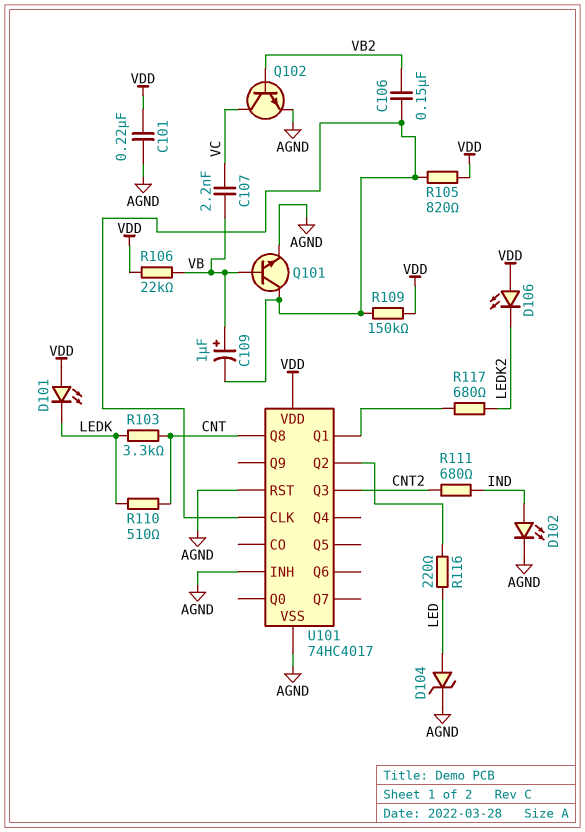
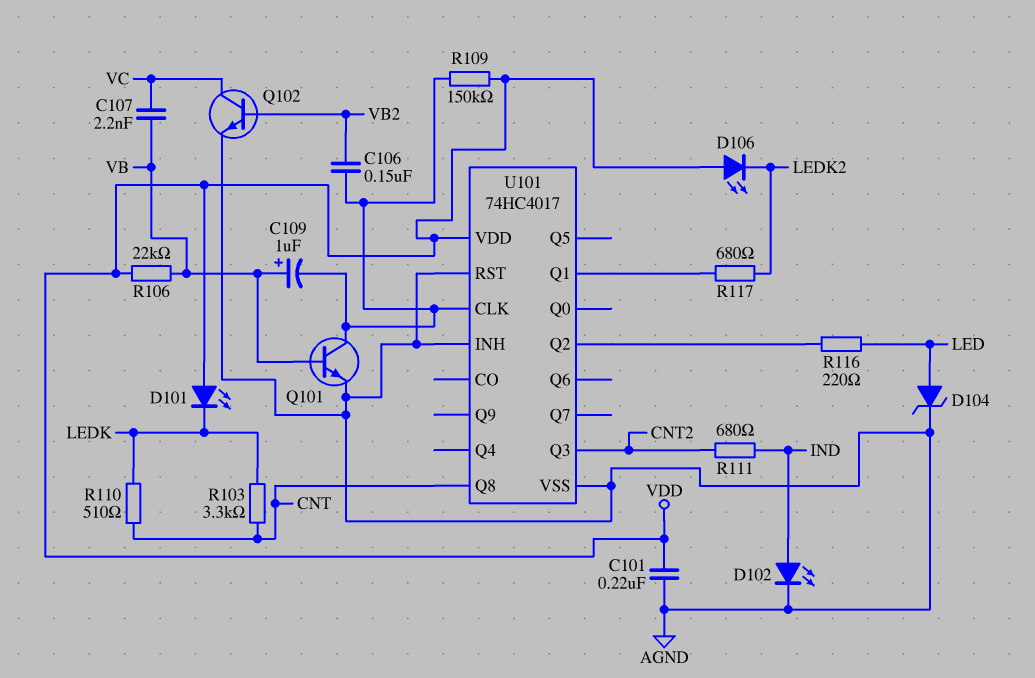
R105: 820 (U101/CLK, VDD) -> none

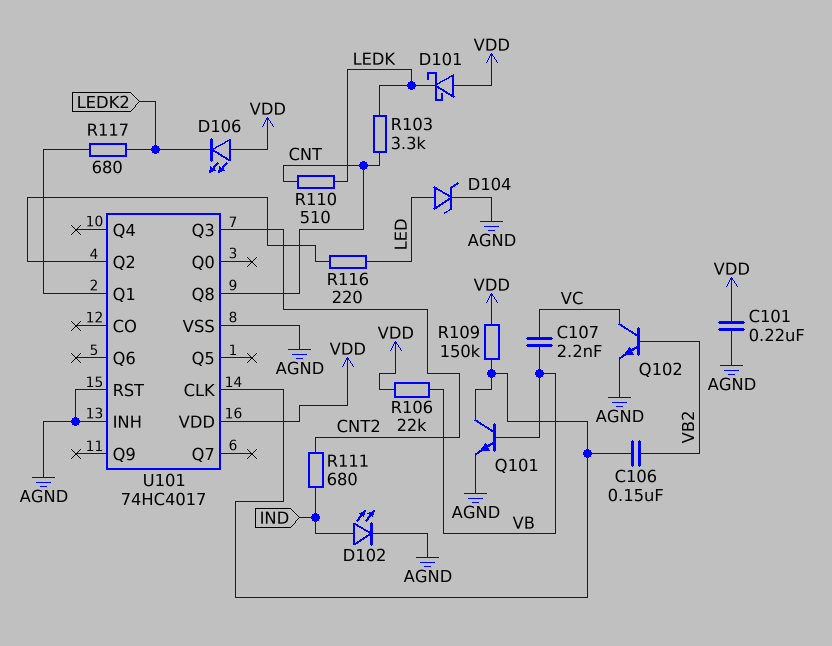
C109: 1uF (plus VB, minus U101/CLK) -> none
D101: LED (A VDD, K LEDK) -> schottky (A VDD, K LEDK)

